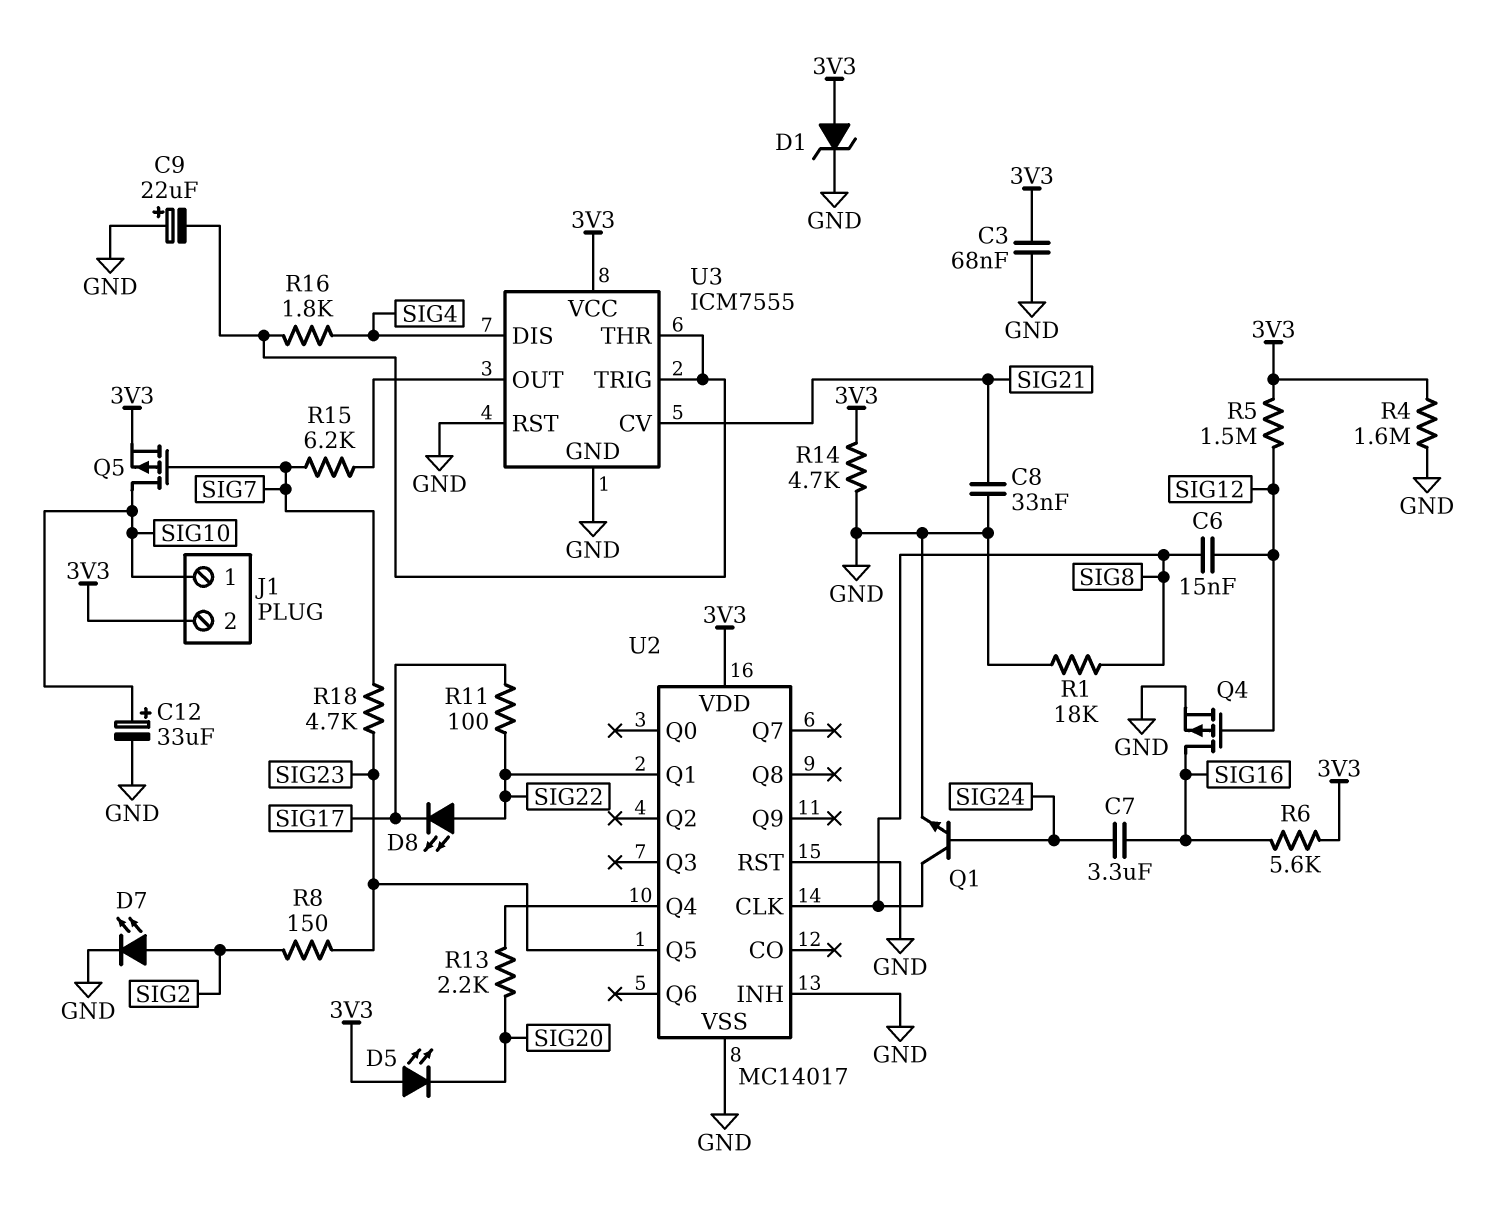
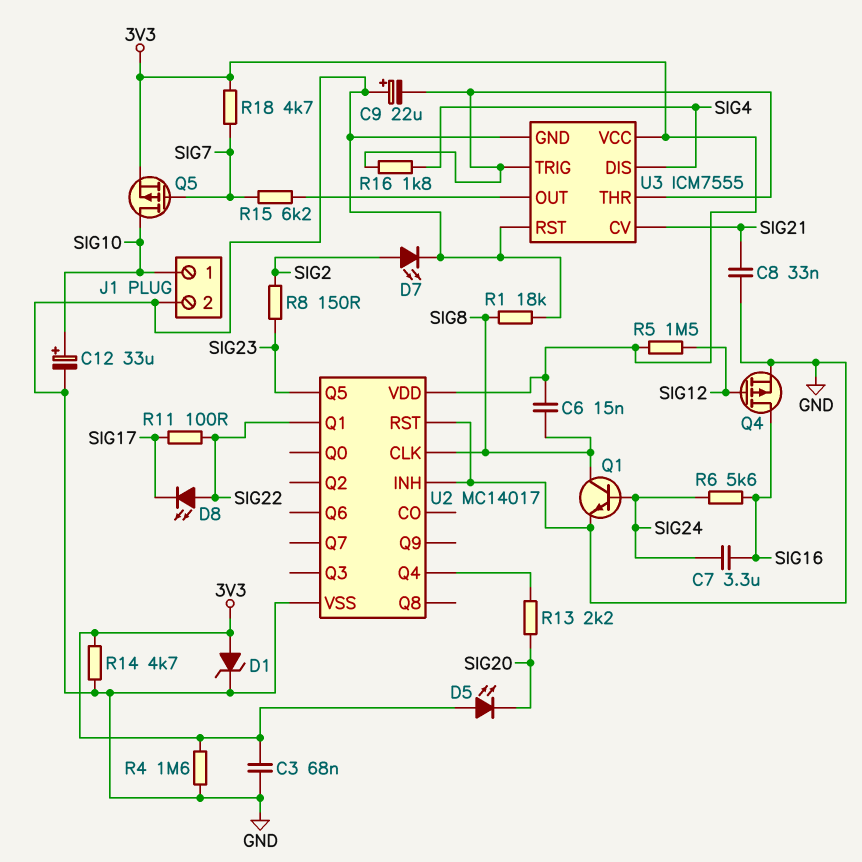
C6: 15nF (SIG8, SIG12) -> 15nF (3V3, SIG8)
J1 pin 2: 3V3 -> GND
R6: 5.6k (3V3, SIG16) -> 5.6k (SIG16, SIG24)
R18: 4.7k (SIG7, SIG23) -> 4.7k (3V3, SIG7)

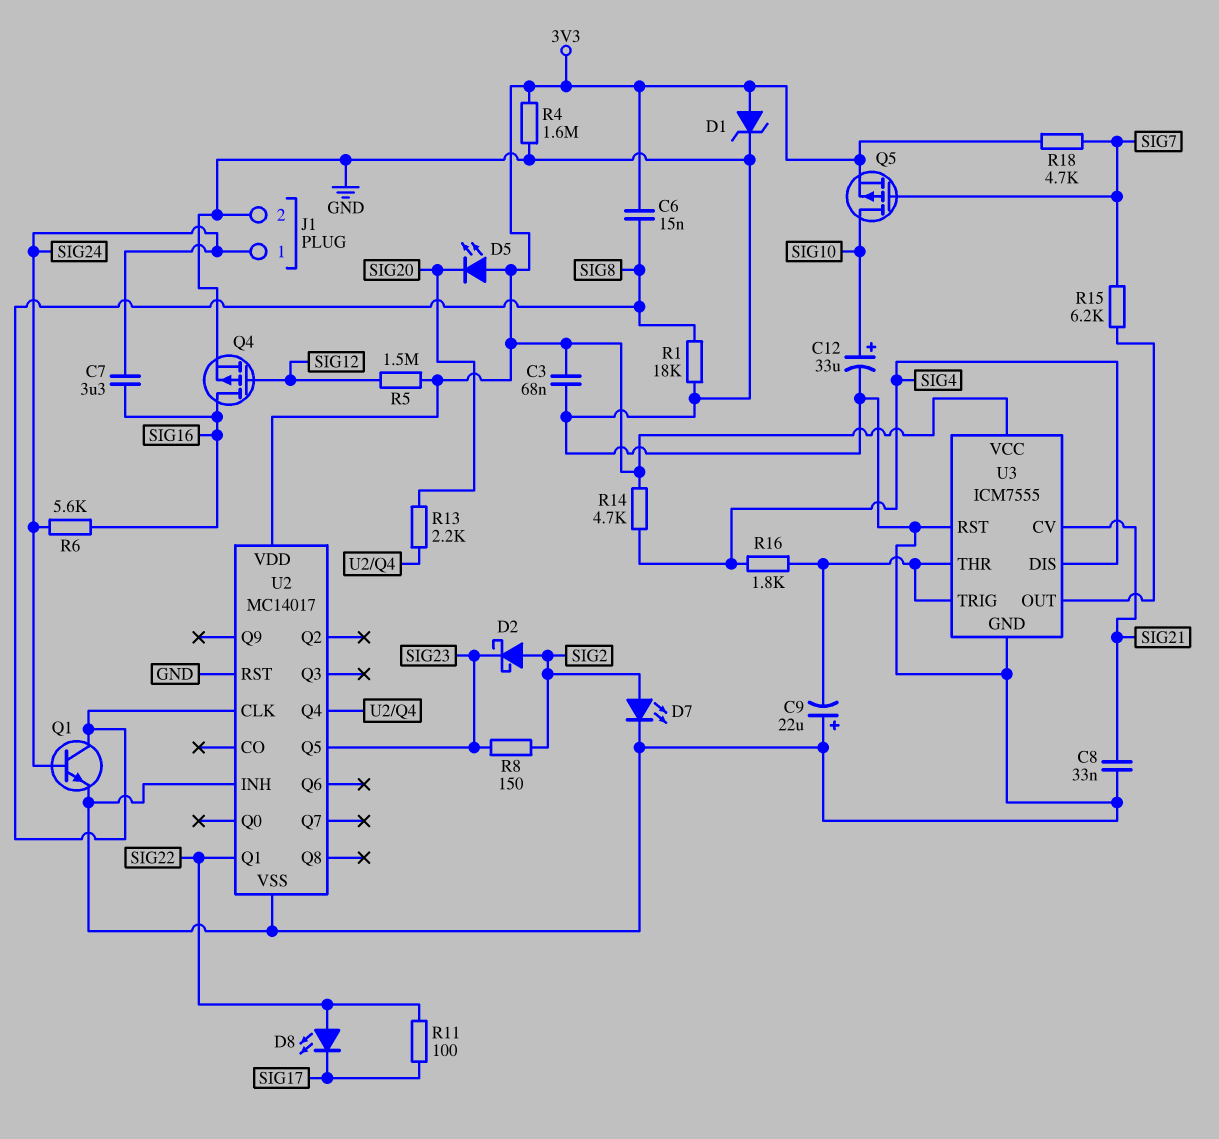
D2: none -> schottky (A SIG2, K SIG23)
J1 pin 1: SIG10 -> SIG24
R14: 4.7k (3V3, GND) -> 4.7k (3V3, SIG4)

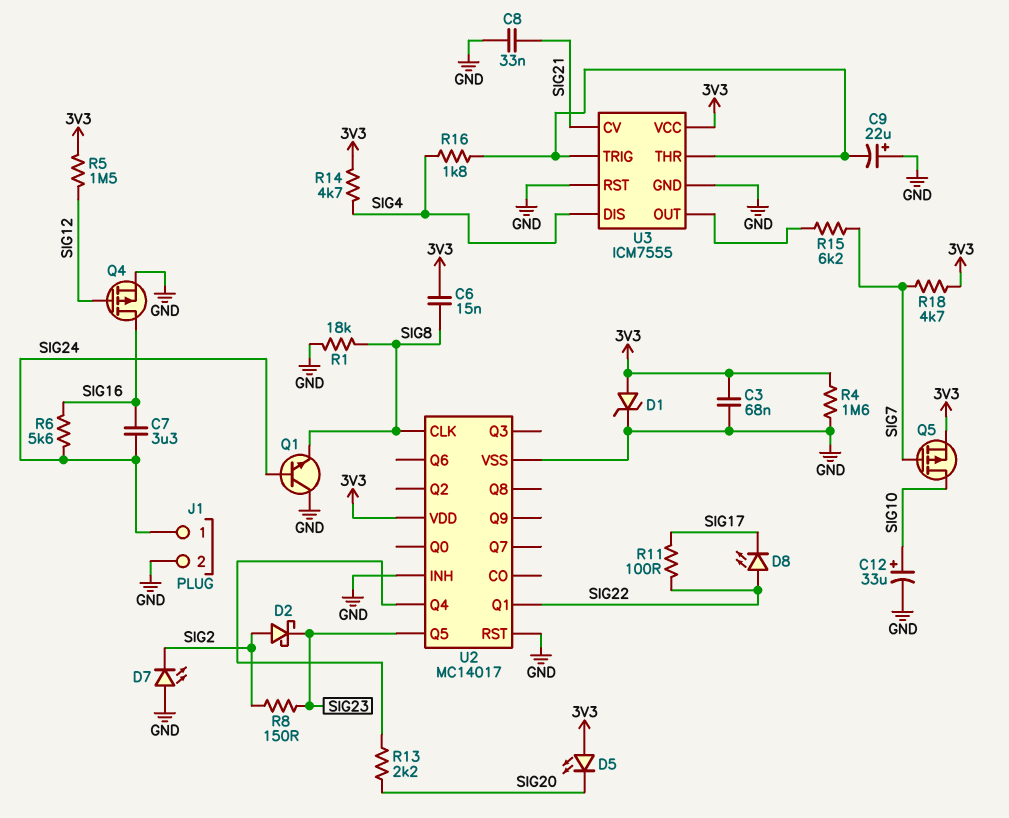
D7: LED (A SIG2, K GND) -> LED (A GND, K SIG2)
Q1: NPN (B SIG24, C SIG8, E GND) -> NPN (B SIG24, C GND, E SIG8)

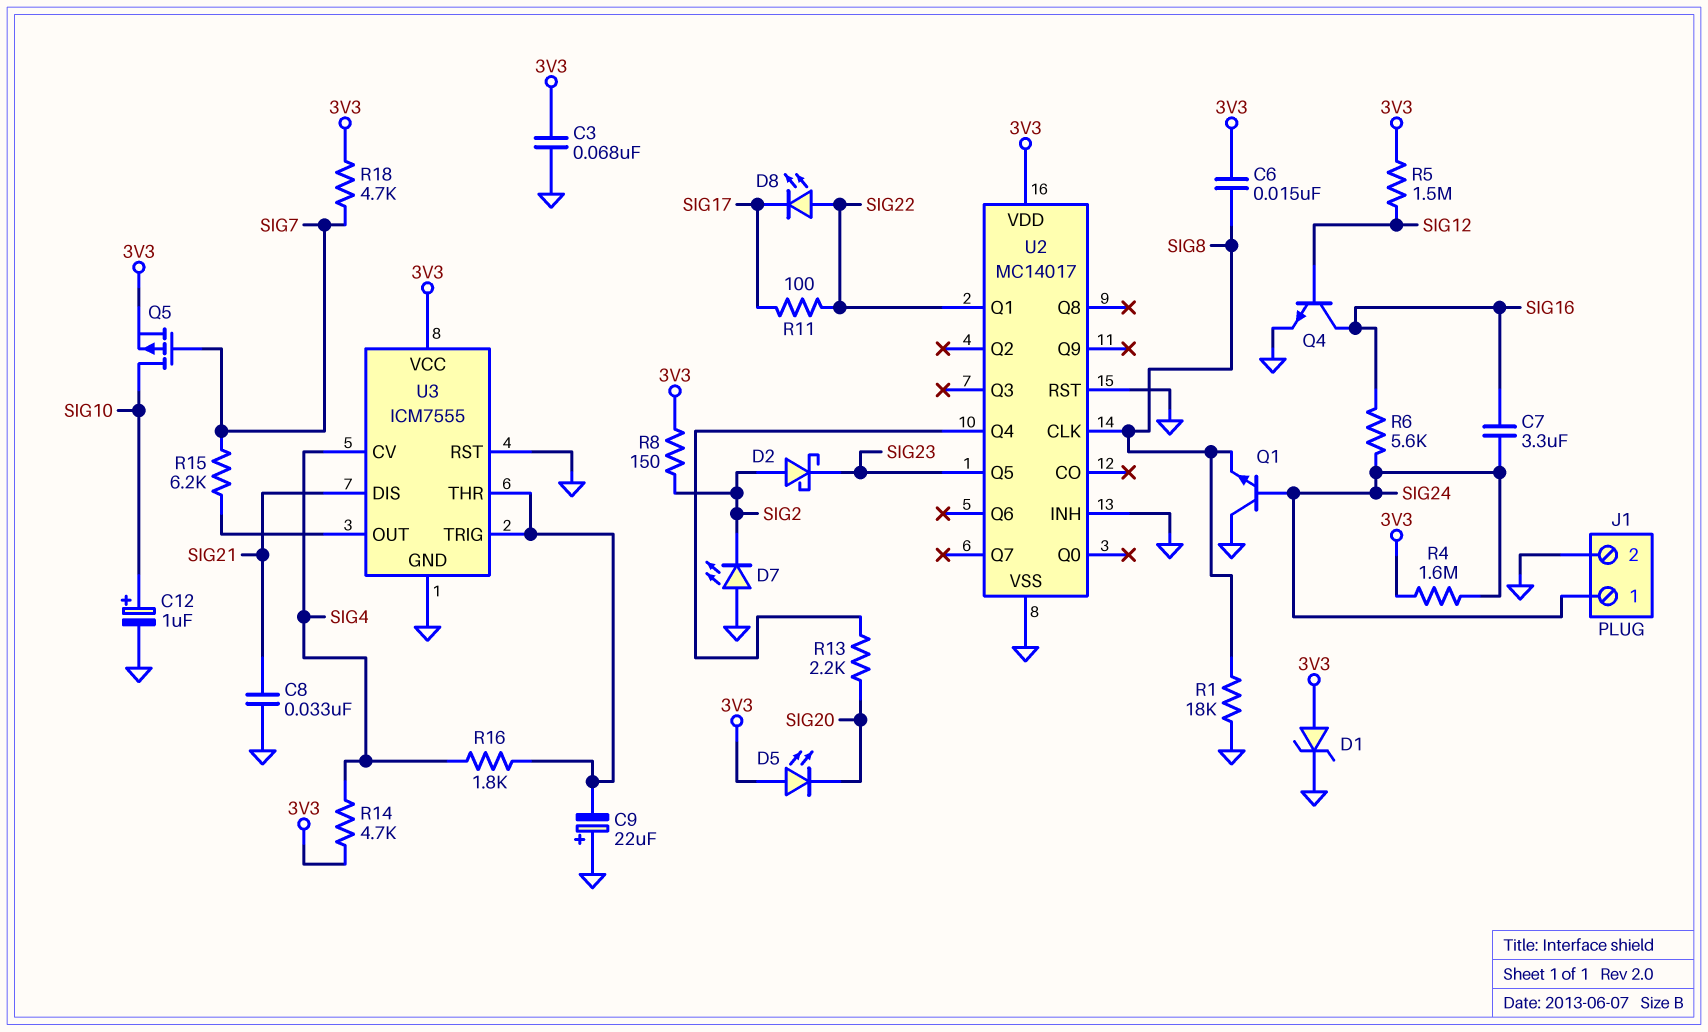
C12: 33uF (plus SIG10, minus GND) -> 1uF (plus SIG10, minus GND)
Q4: PMOS (G SIG12, D SIG16, S GND) -> NPN (B SIG12, C SIG16, E GND)
R4: 1.6M (3V3, GND) -> 1.6M (3V3, SIG24)
R8: 150 (SIG2, SIG23) -> 150 (3V3, SIG2)
U3 pin CV: SIG21 -> SIG4
U3 pin DIS: SIG4 -> SIG21

